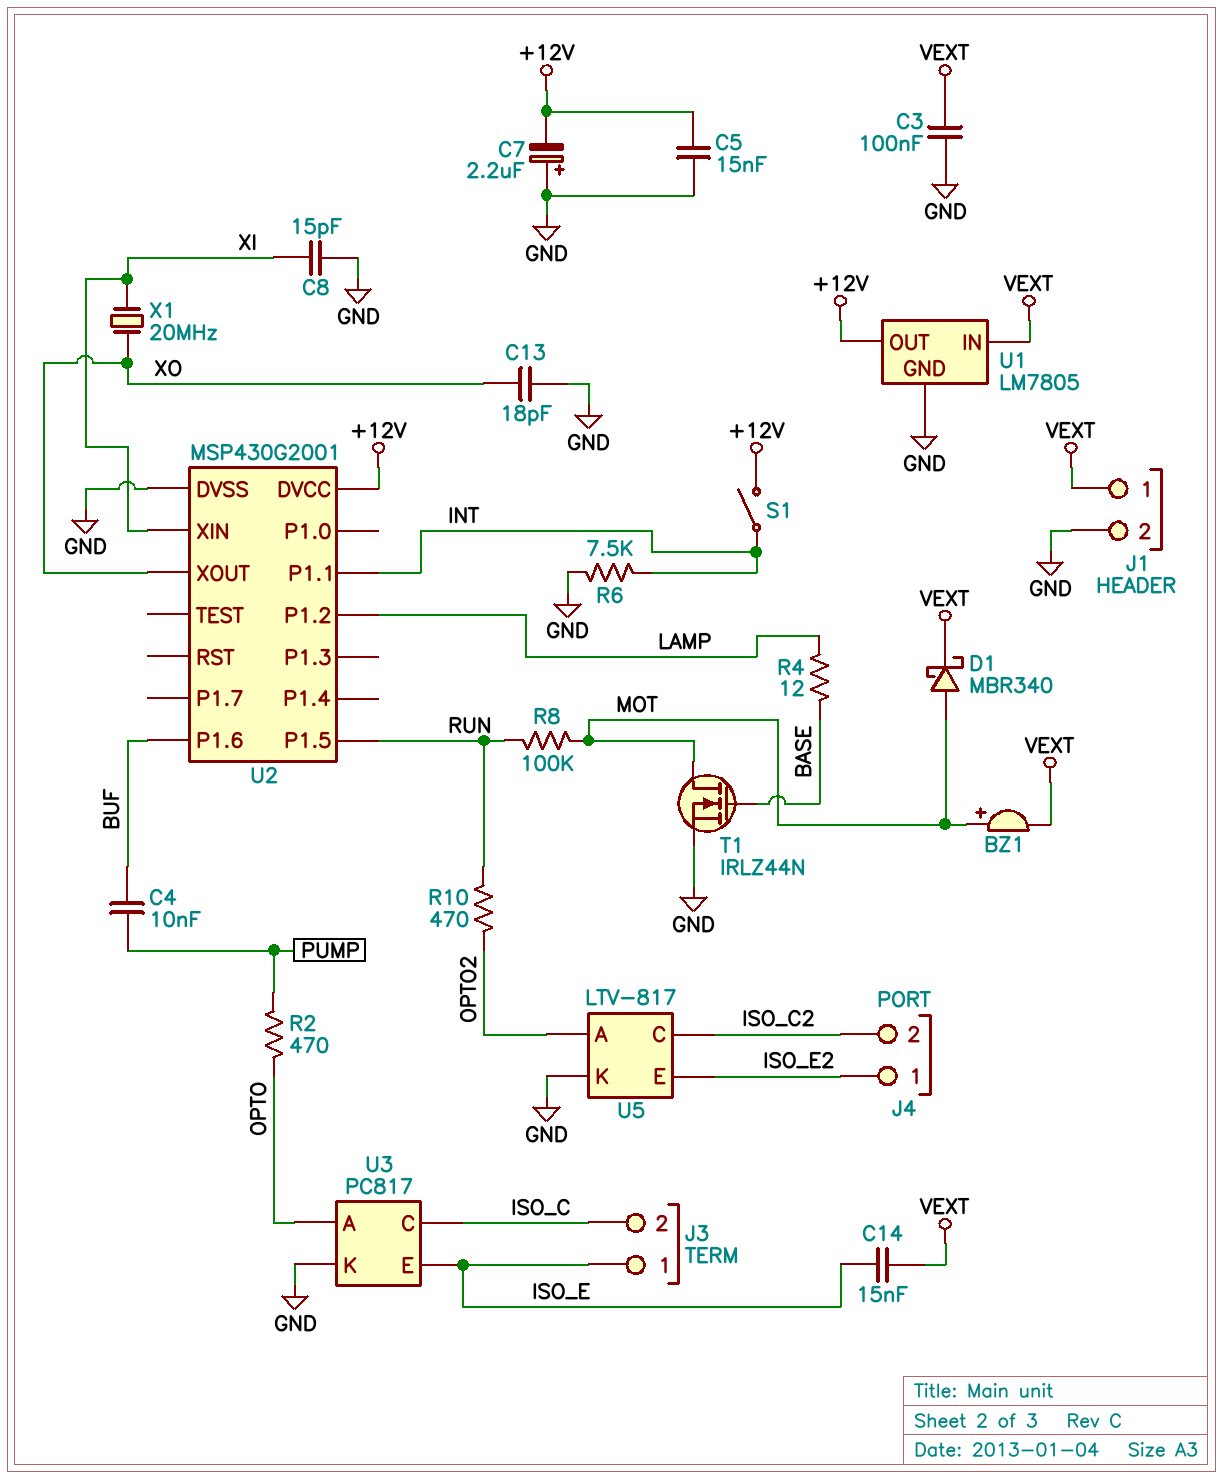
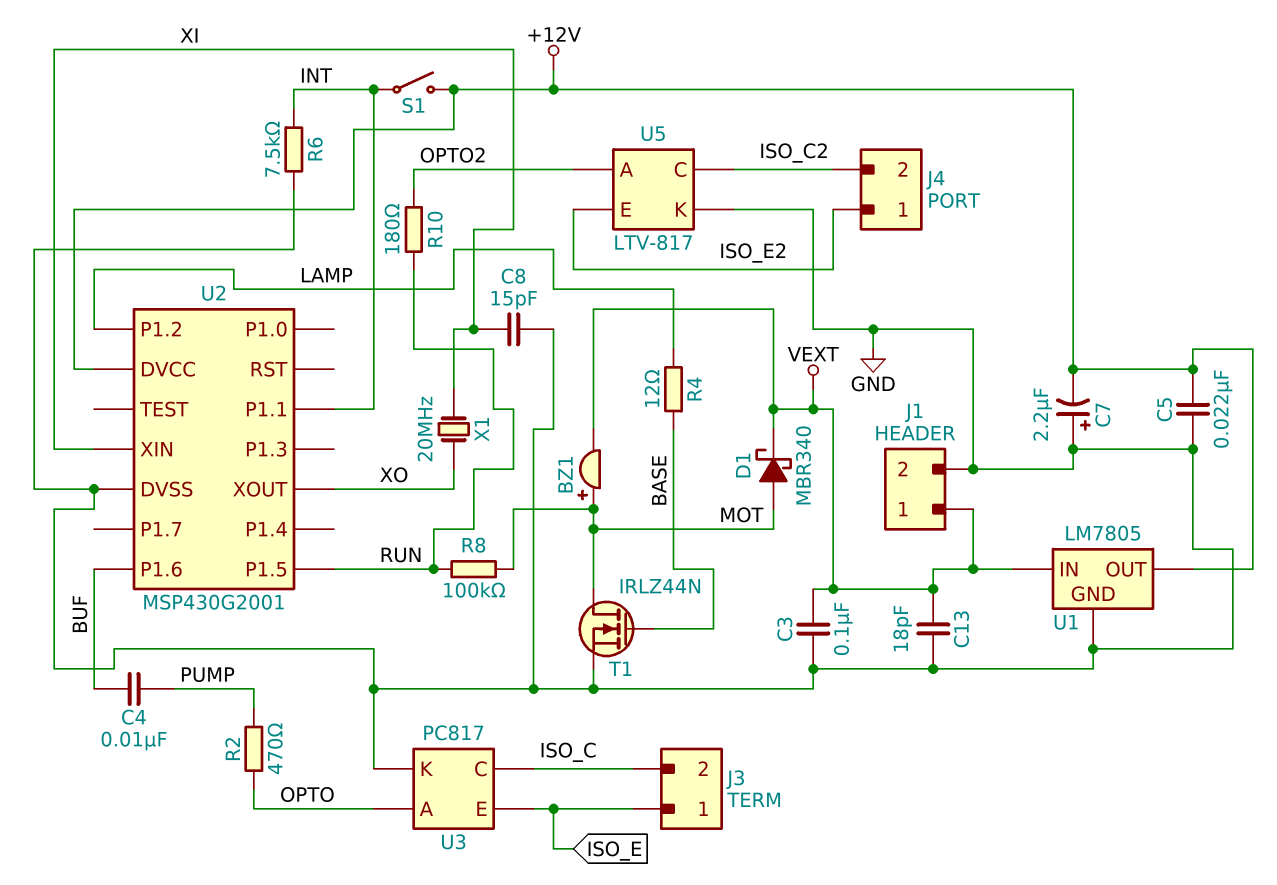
C5: 15nF (+12V, GND) -> 22nF (+12V, GND)
C13: 18pF (GND, XO) -> 18pF (GND, VEXT)
C14: 15nF (ISO_E, VEXT) -> none
R10: 470 (OPTO2, RUN) -> 180 (OPTO2, RUN)

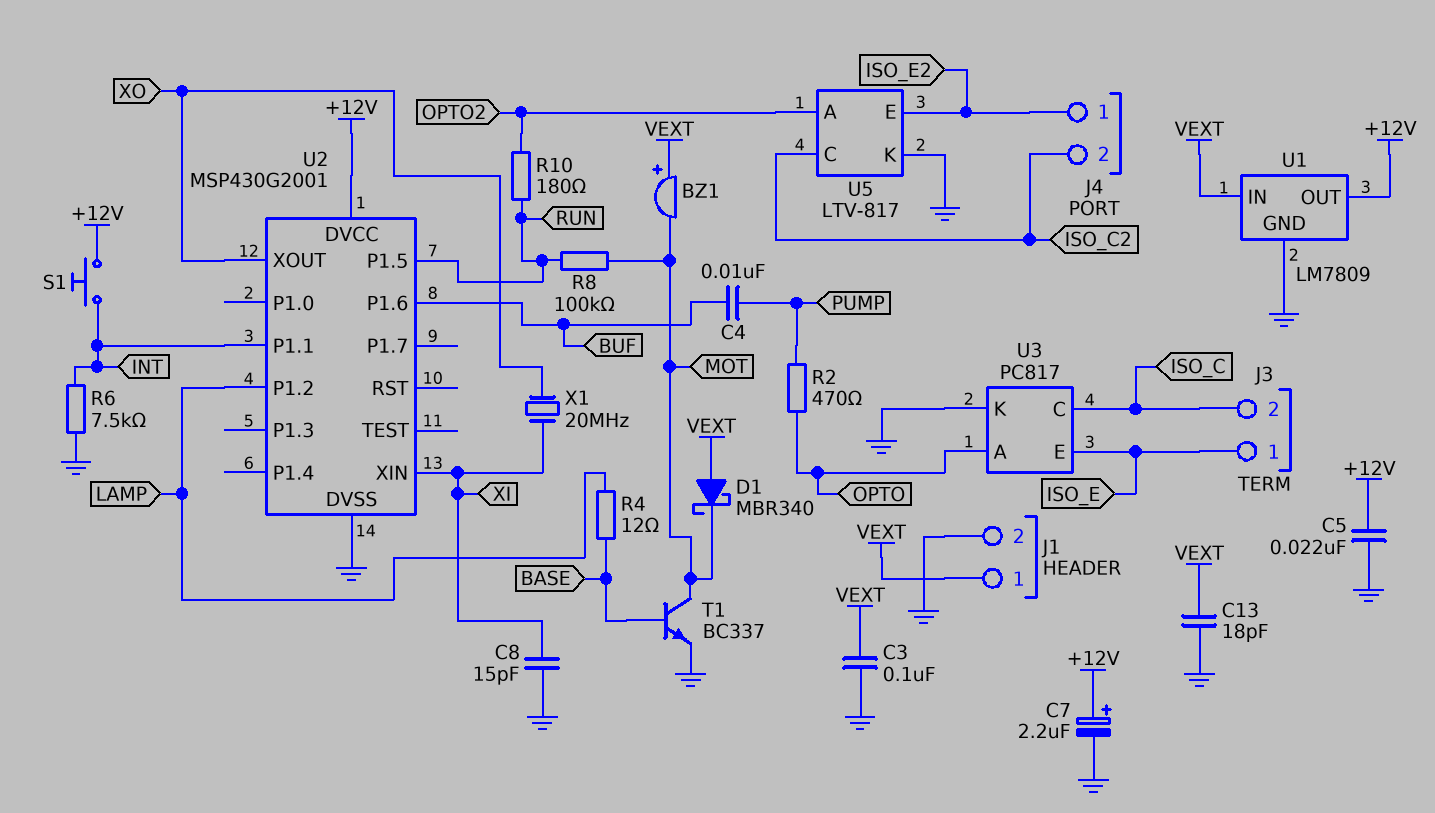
BZ1: buzzer (plus MOT, minus VEXT) -> buzzer (plus VEXT, minus MOT)
C7: 2.2uF (plus GND, minus +12V) -> 2.2uF (plus +12V, minus GND)
D1: schottky MBR340 (A MOT, K VEXT) -> schottky MBR340 (A VEXT, K MOT)
S1: switch (+12V, INT) -> button (+12V, INT)
T1: NMOS IRLZ44N (G BASE, D MOT, S GND) -> NPN BC337 (B BASE, C MOT, E GND)
U1: LM7805 -> LM7809

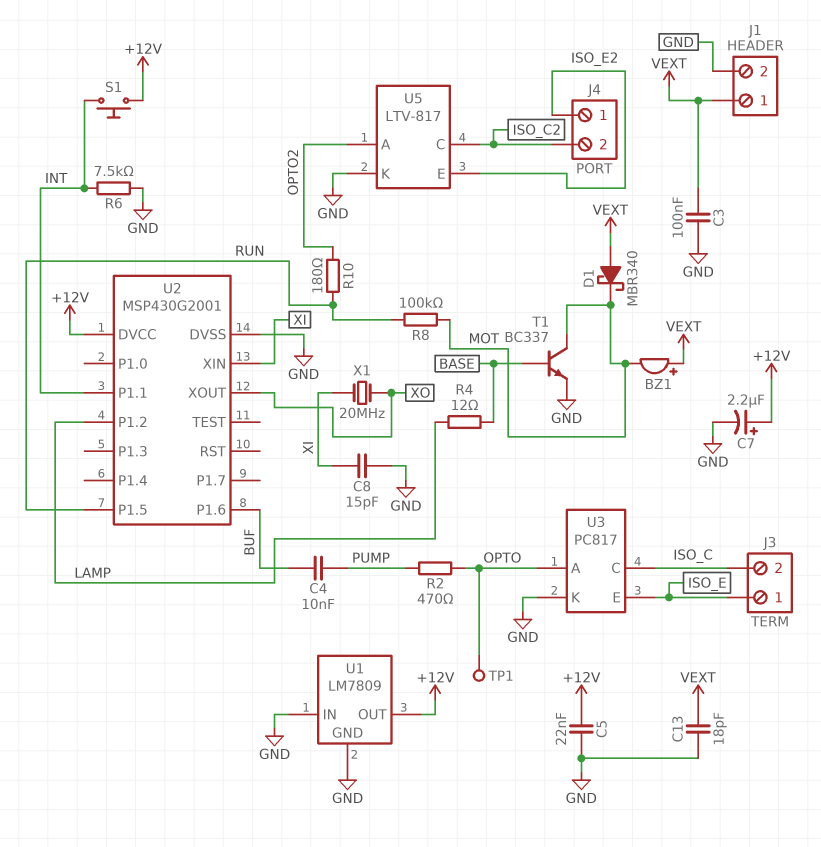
TP1: none -> test point (OPTO)
U1 pin IN: VEXT -> GND

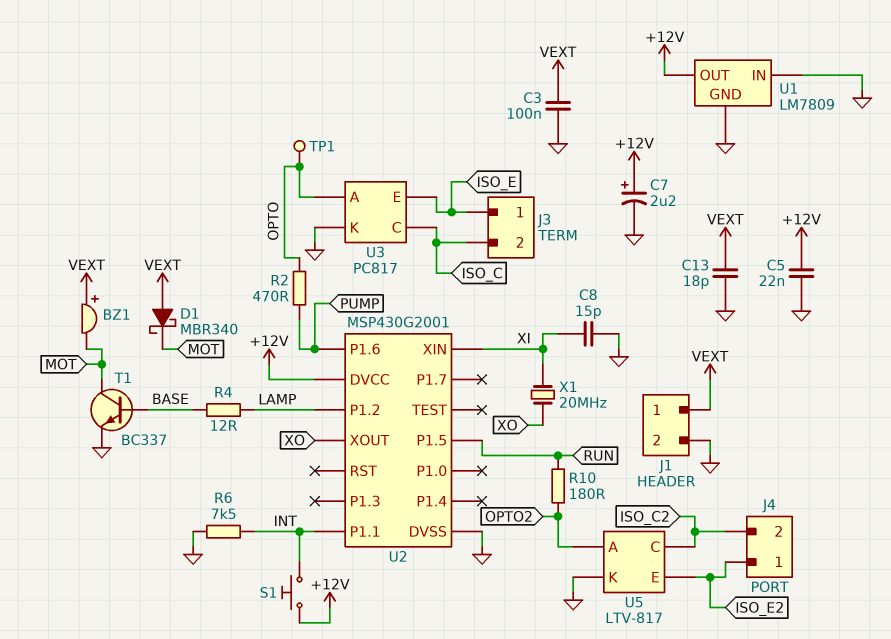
C4: 10nF (BUF, PUMP) -> none
R8: 100k (MOT, RUN) -> none
U2 pin P1.6: BUF -> PUMP

